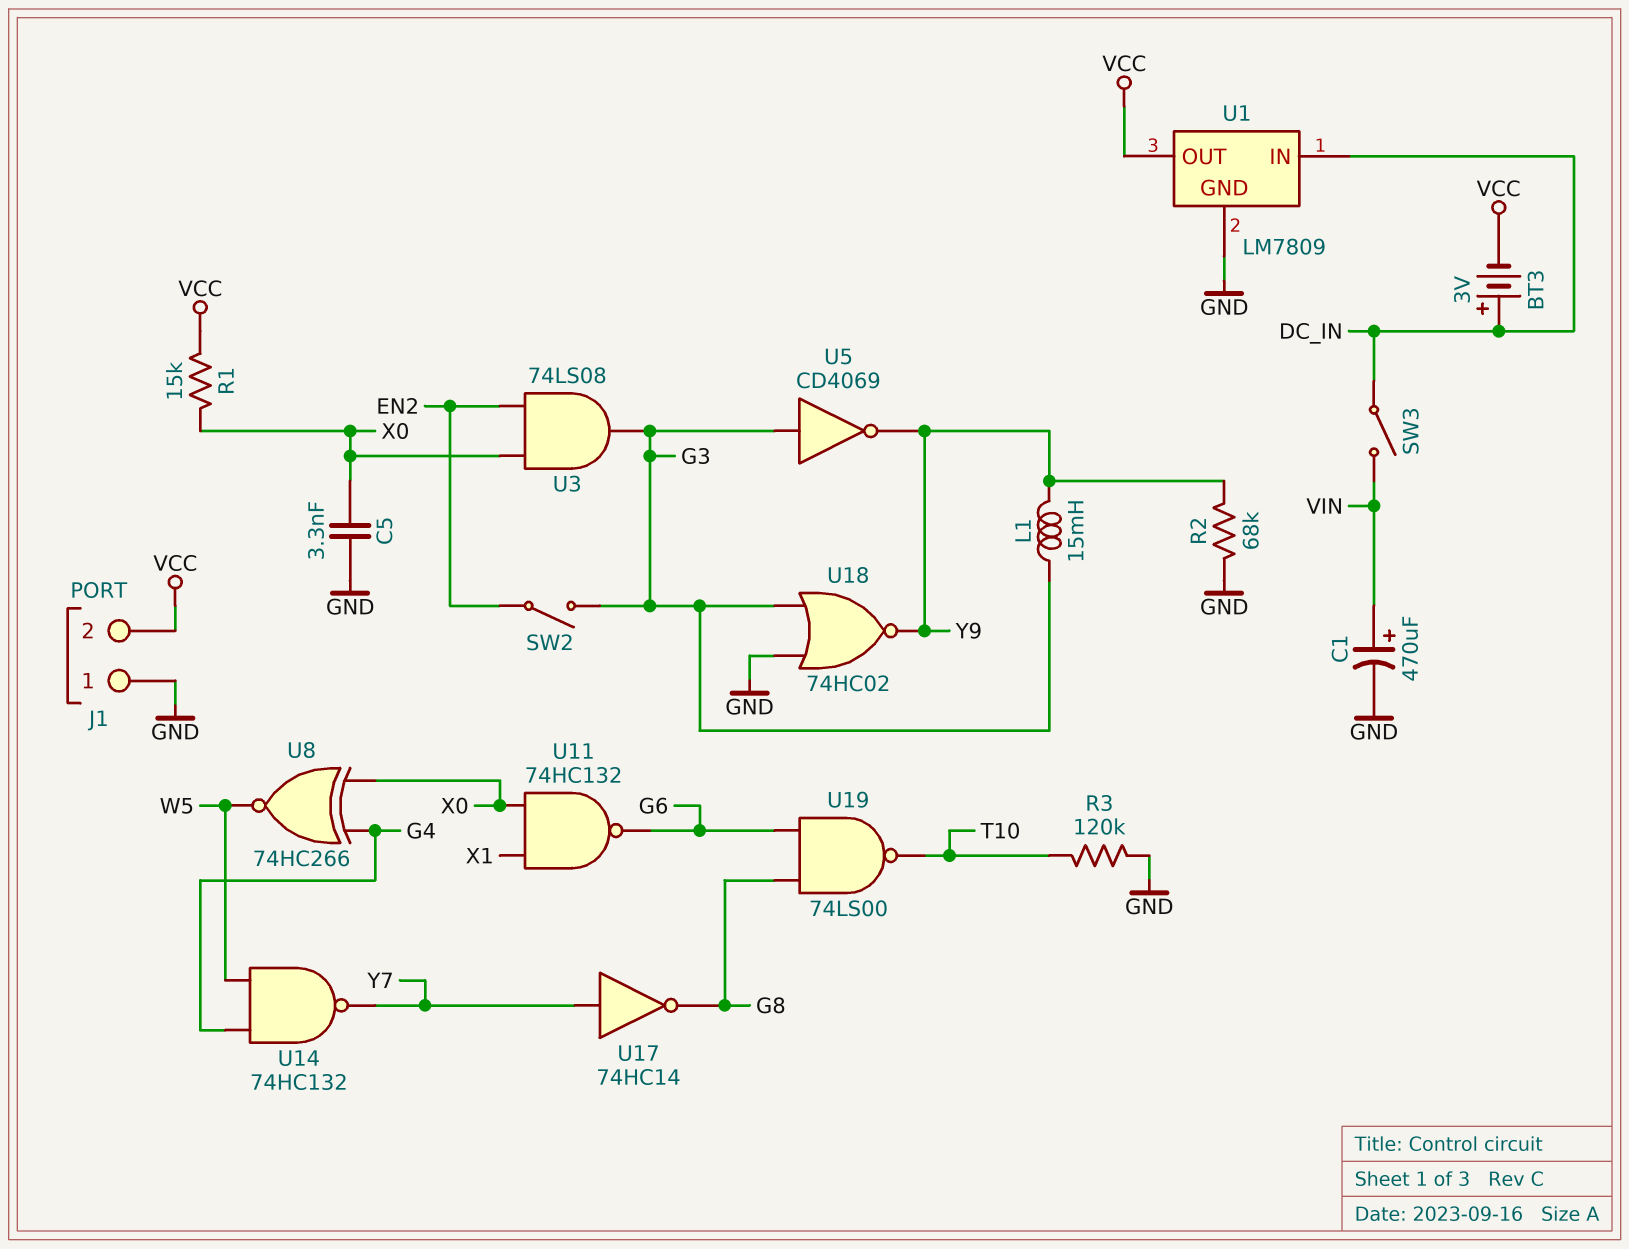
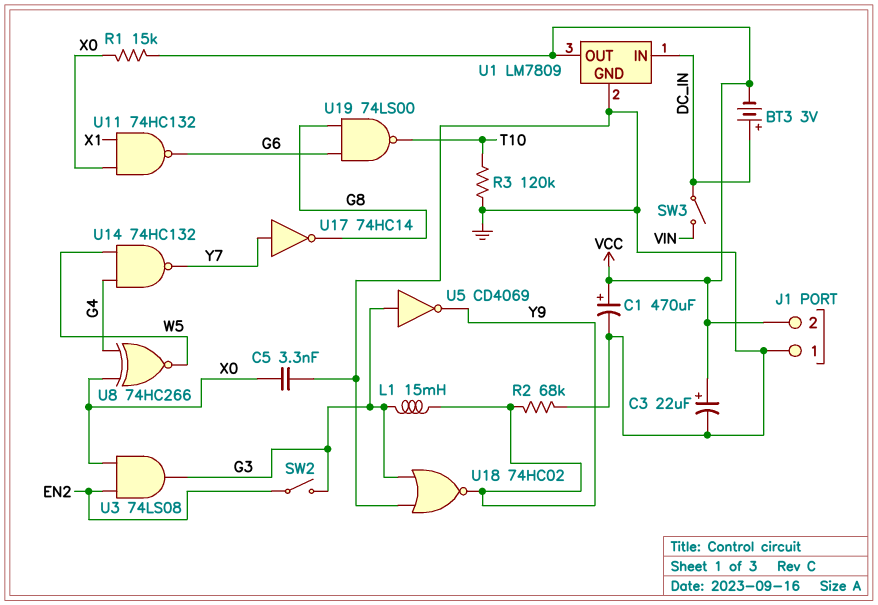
C1: 470uF (plus VIN, minus GND) -> 470uF (plus VCC, minus GND)
C3: none -> 22uF (plus VCC, minus GND)

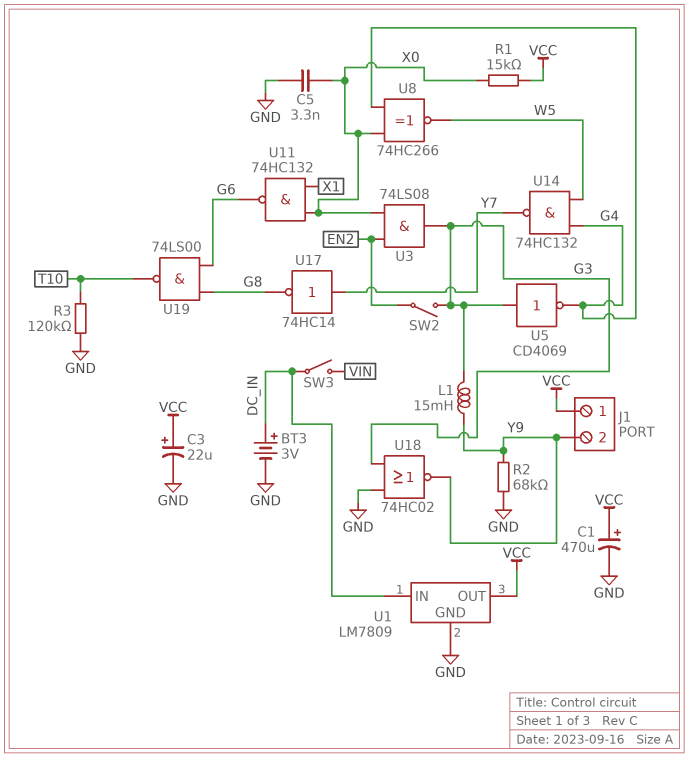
BT3: 3V (plus DC_IN, minus VCC) -> 3V (plus DC_IN, minus GND)
J1 pin 1: GND -> VCC
J1 pin 2: VCC -> Y9
U5: NOT CD4069 (in G3, out Y9) -> NOT CD4069 (in G3, out G4)

